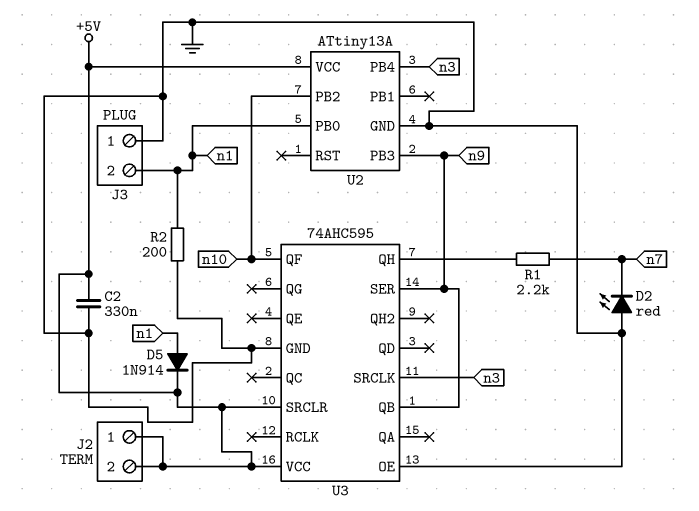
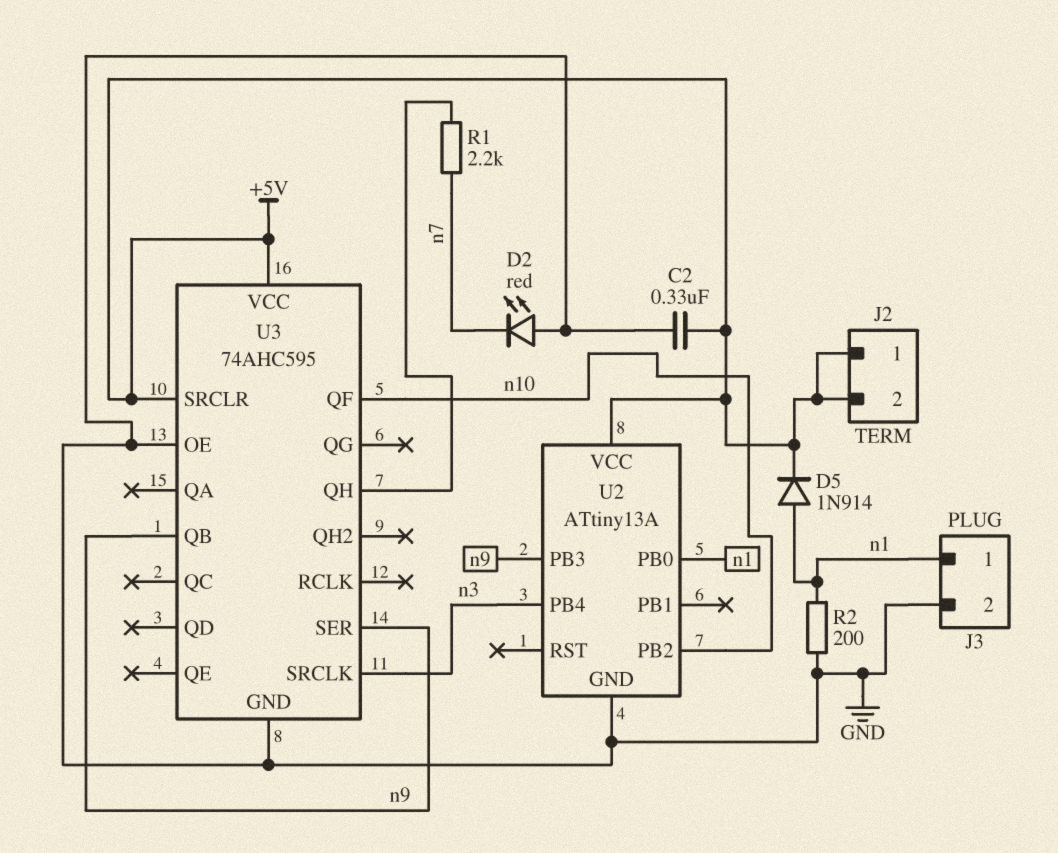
J3 pin 1: GND -> n1
J3 pin 2: n1 -> GND

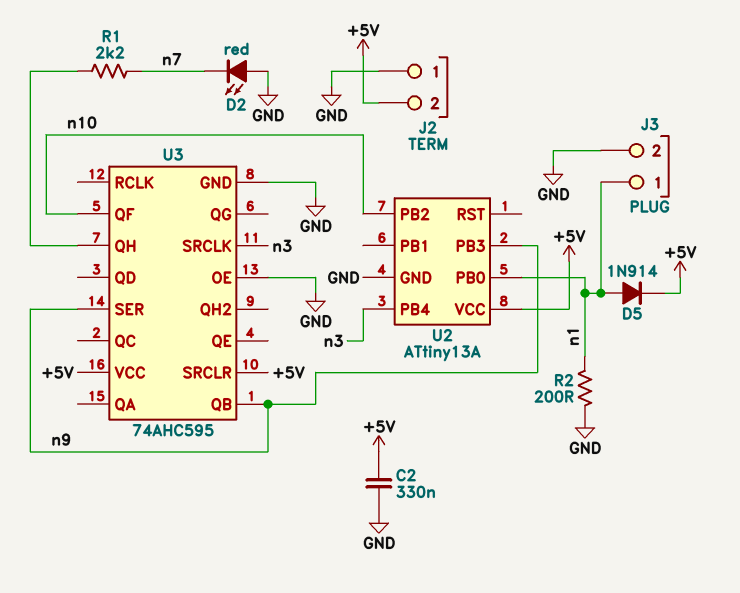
J2 pin 1: +5V -> GND

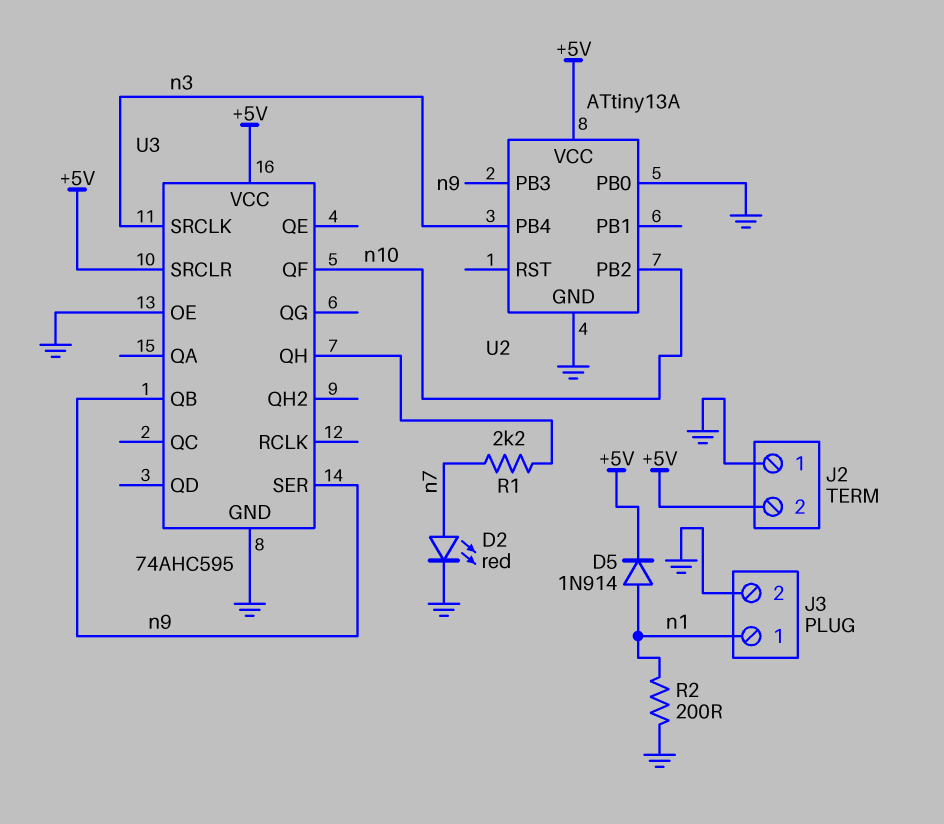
C2: 330nF (+5V, GND) -> none
D2: LED red (A GND, K n7) -> LED red (A n7, K GND)
U2 pin PB0: n1 -> GND

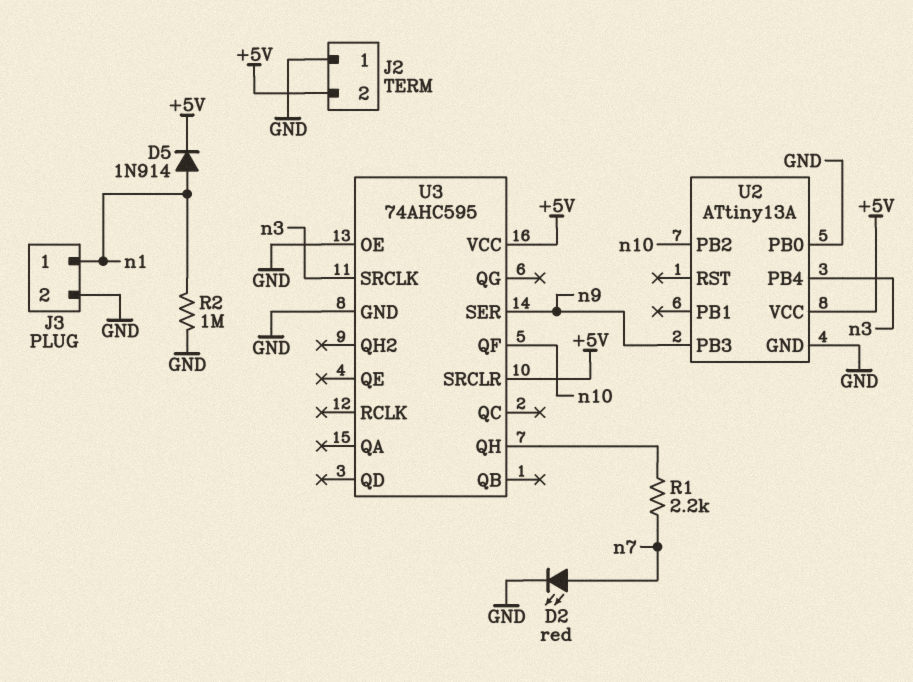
R2: 200 (GND, n1) -> 1M (GND, n1)
U3 pin QB: n9 -> none

